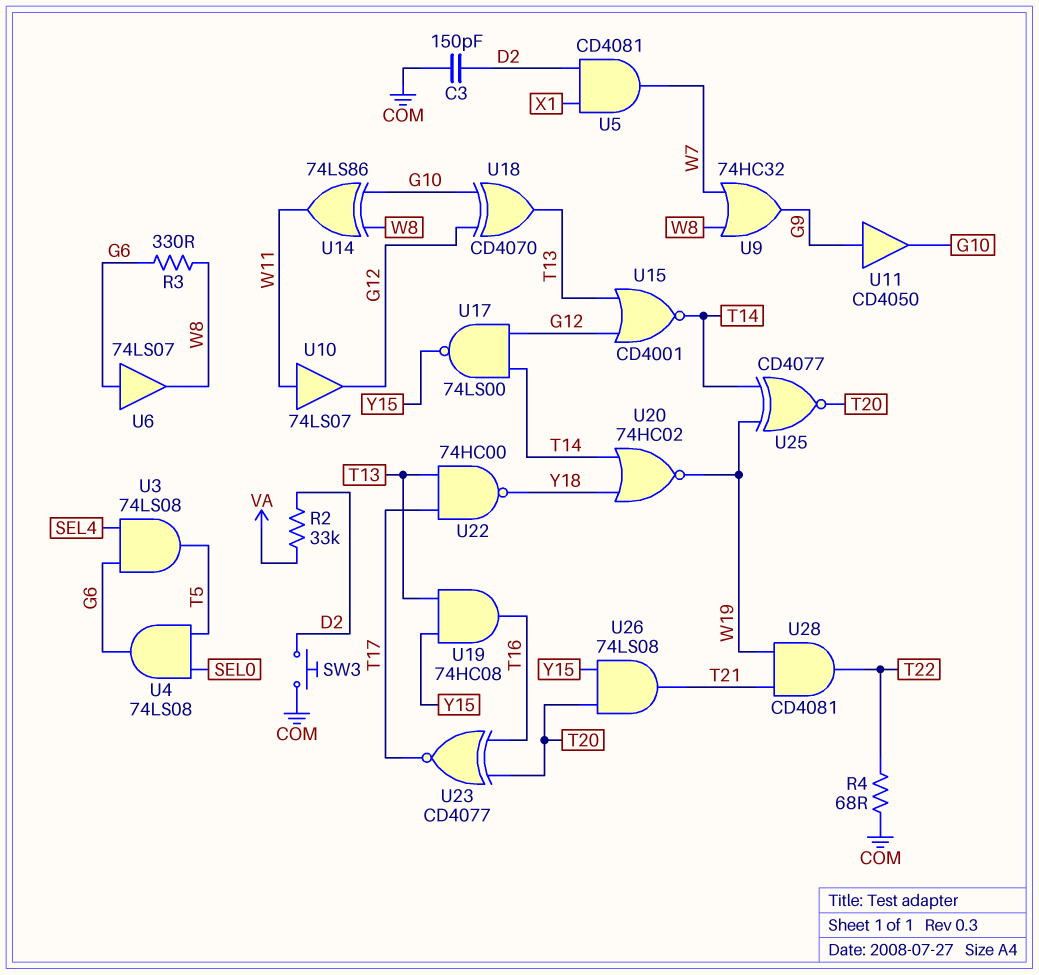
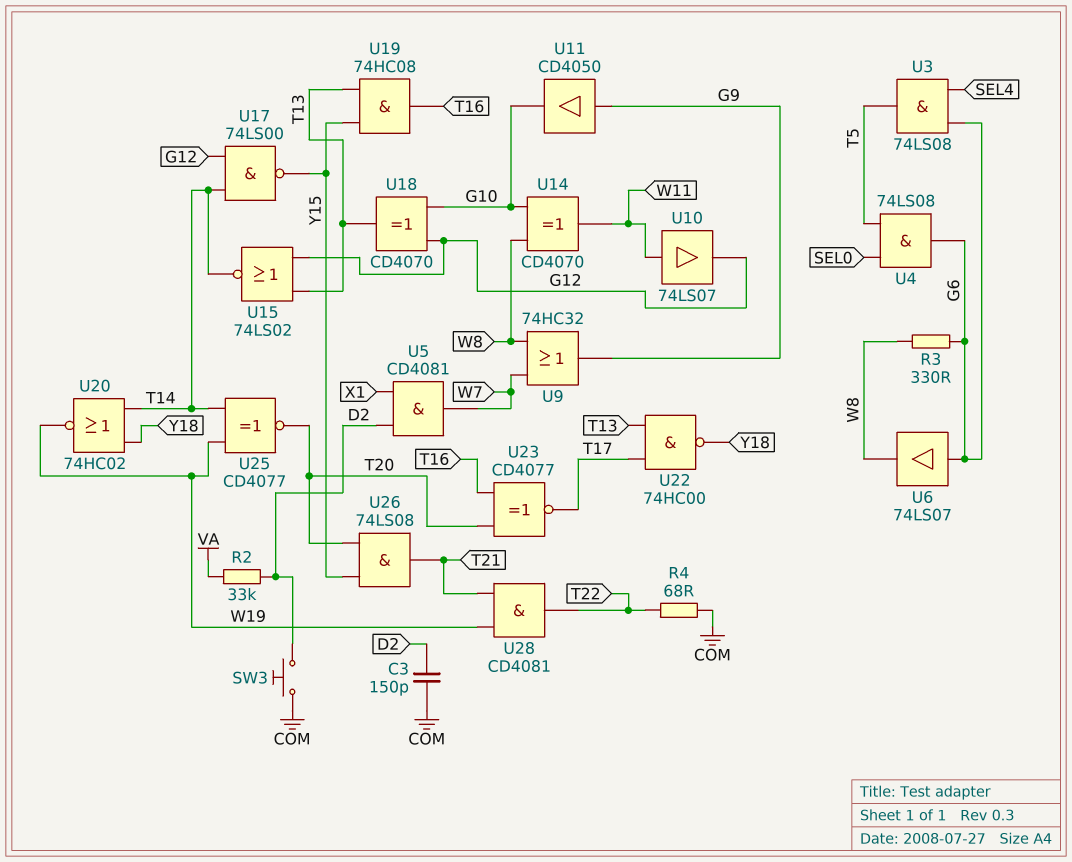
U14: XOR 74LS86 (in G10, in W8, out W11) -> XOR CD4070 (in G10, in W8, out W11)
U15: NOR CD4001 (in G12, in T13, out T14) -> NOR 74LS02 (in G12, in T13, out T14)

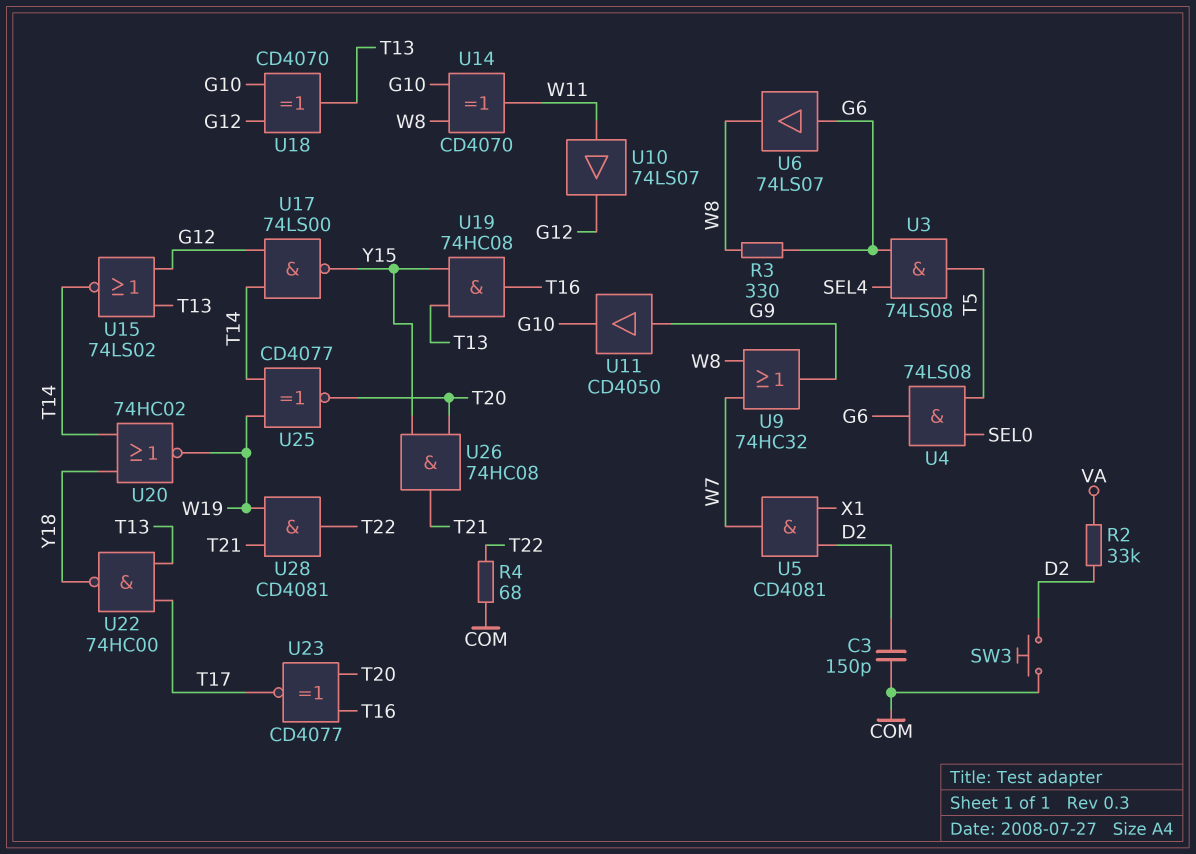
U26: AND 74LS08 (in T20, in Y15, out T21) -> AND 74HC08 (in T20, in Y15, out T21)

